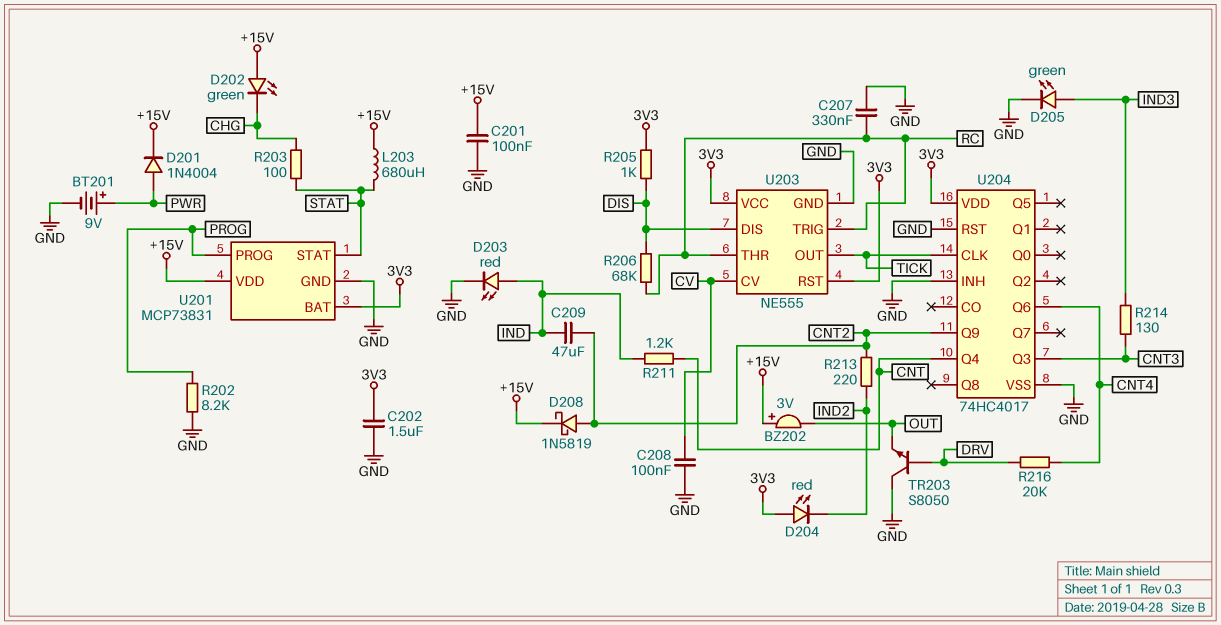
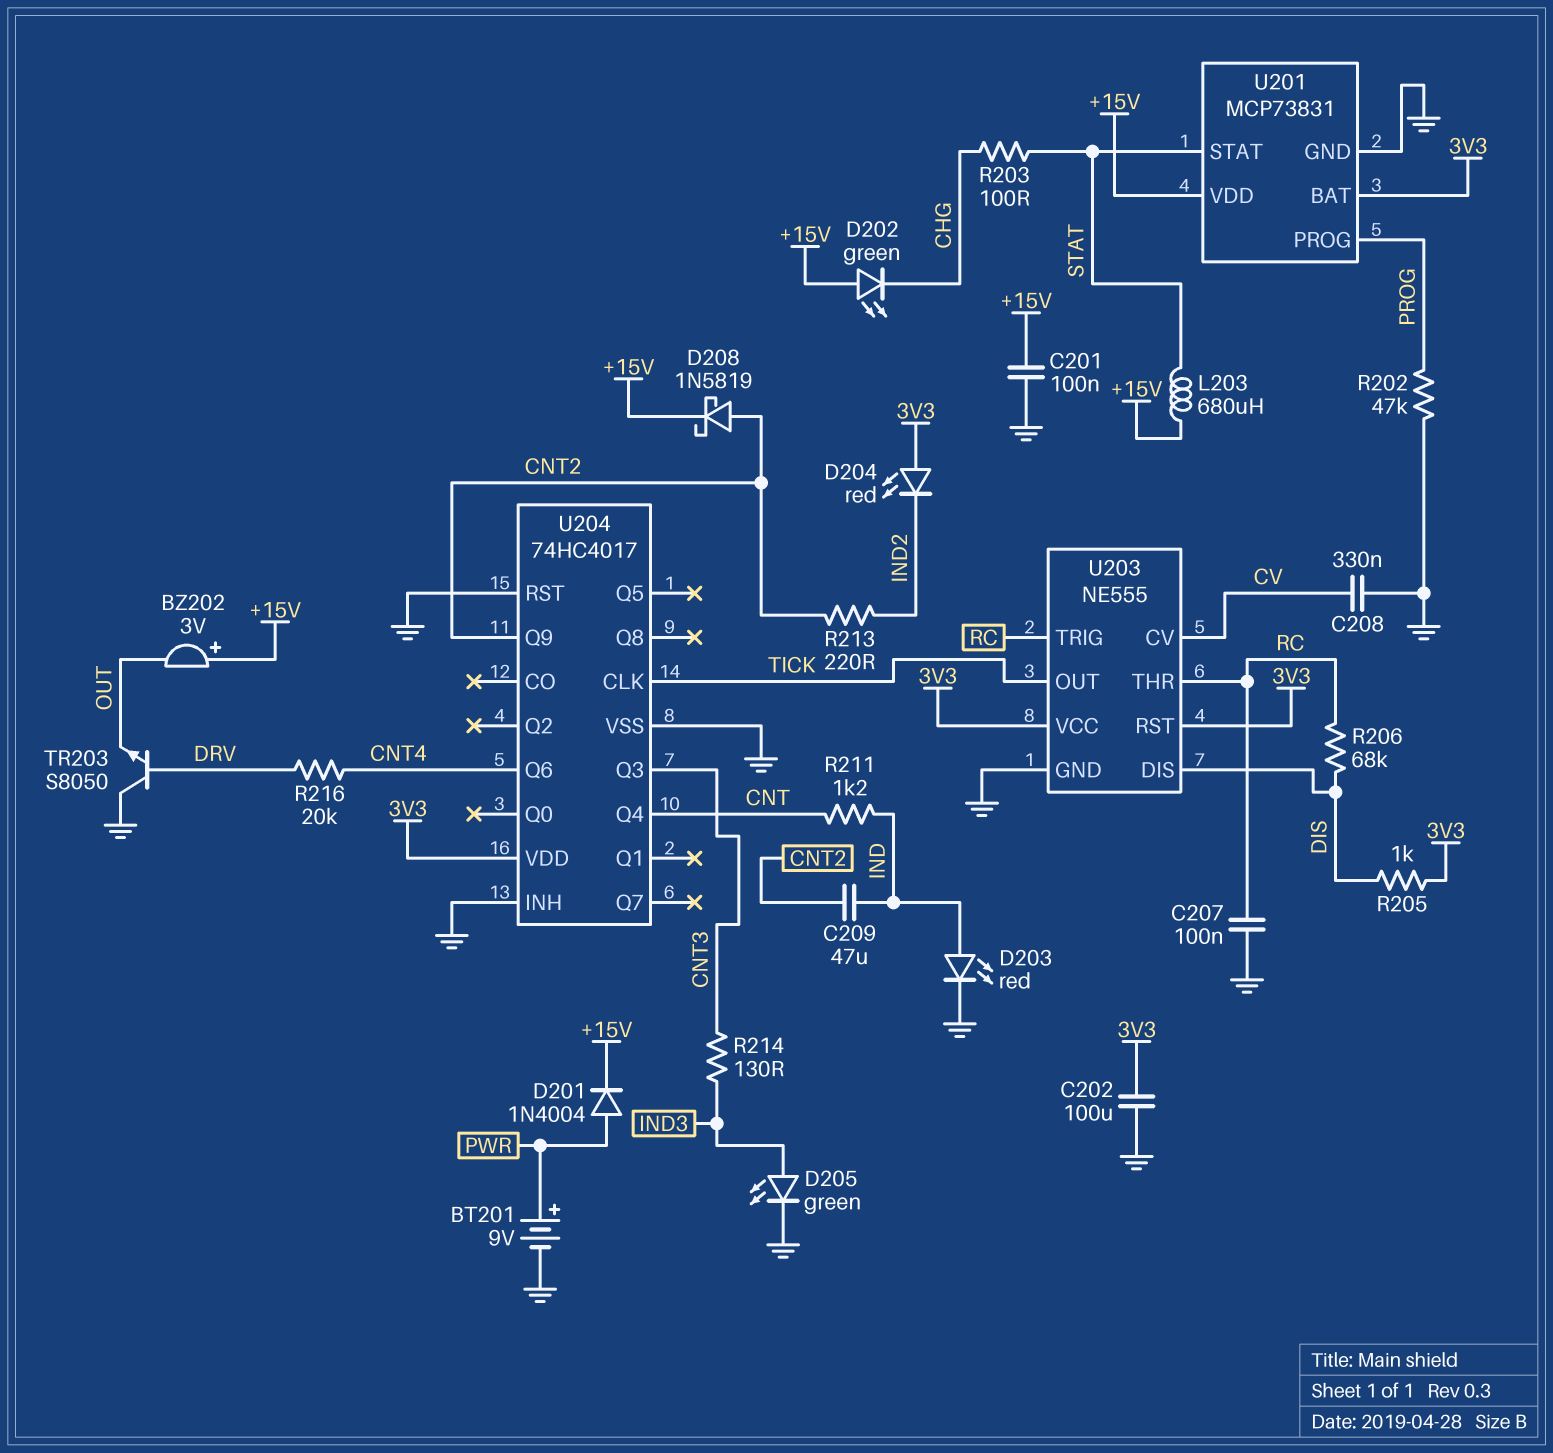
C202: 1.5uF (3V3, GND) -> 100uF (3V3, GND)
C207: 330nF (GND, RC) -> 100nF (GND, RC)
C208: 100nF (CV, GND) -> 330nF (CV, GND)
R202: 8.2k (GND, PROG) -> 47k (GND, PROG)

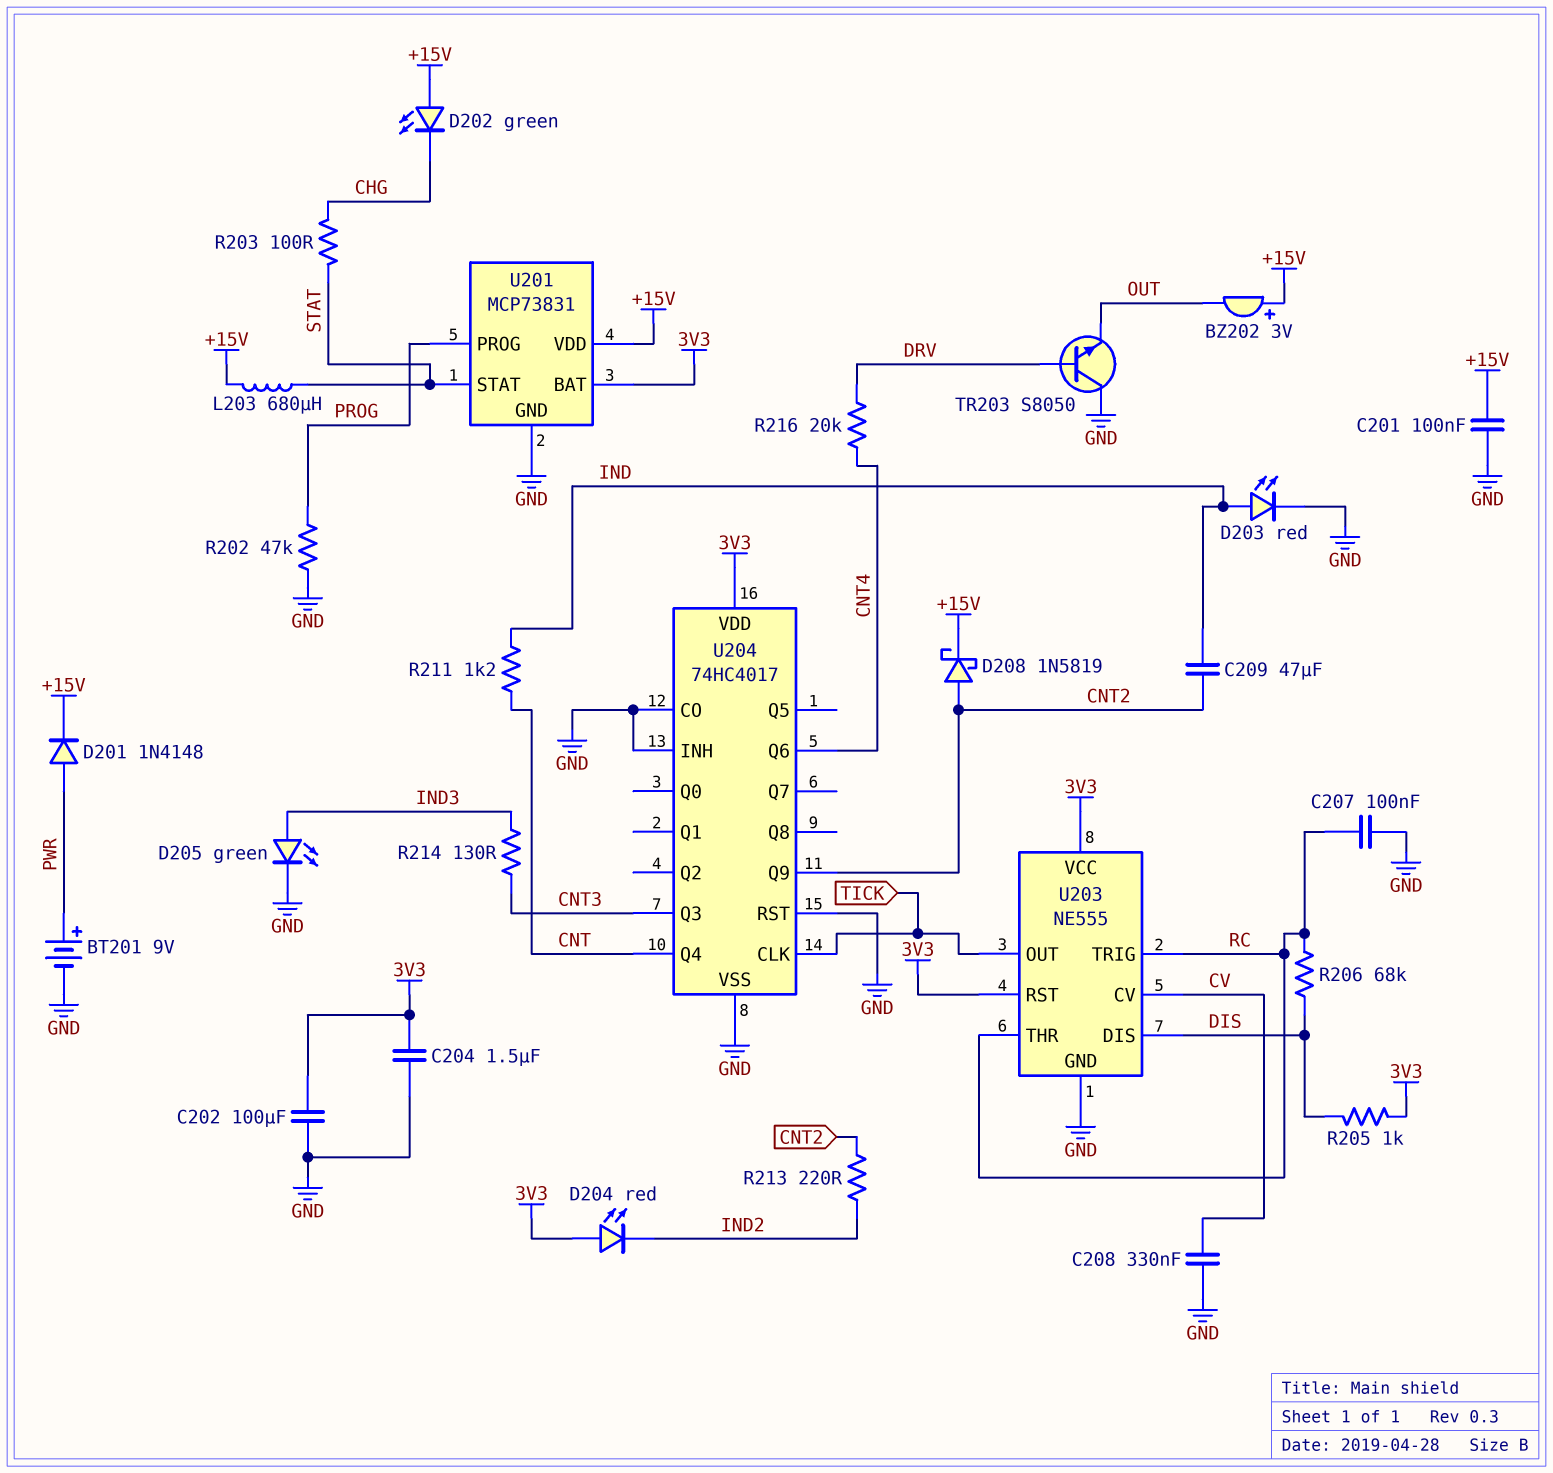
C204: none -> 1.5uF (3V3, GND)
D201: diode 1N4004 (A PWR, K +15V) -> diode 1N4148 (A PWR, K +15V)
U204 pin CO: none -> GND

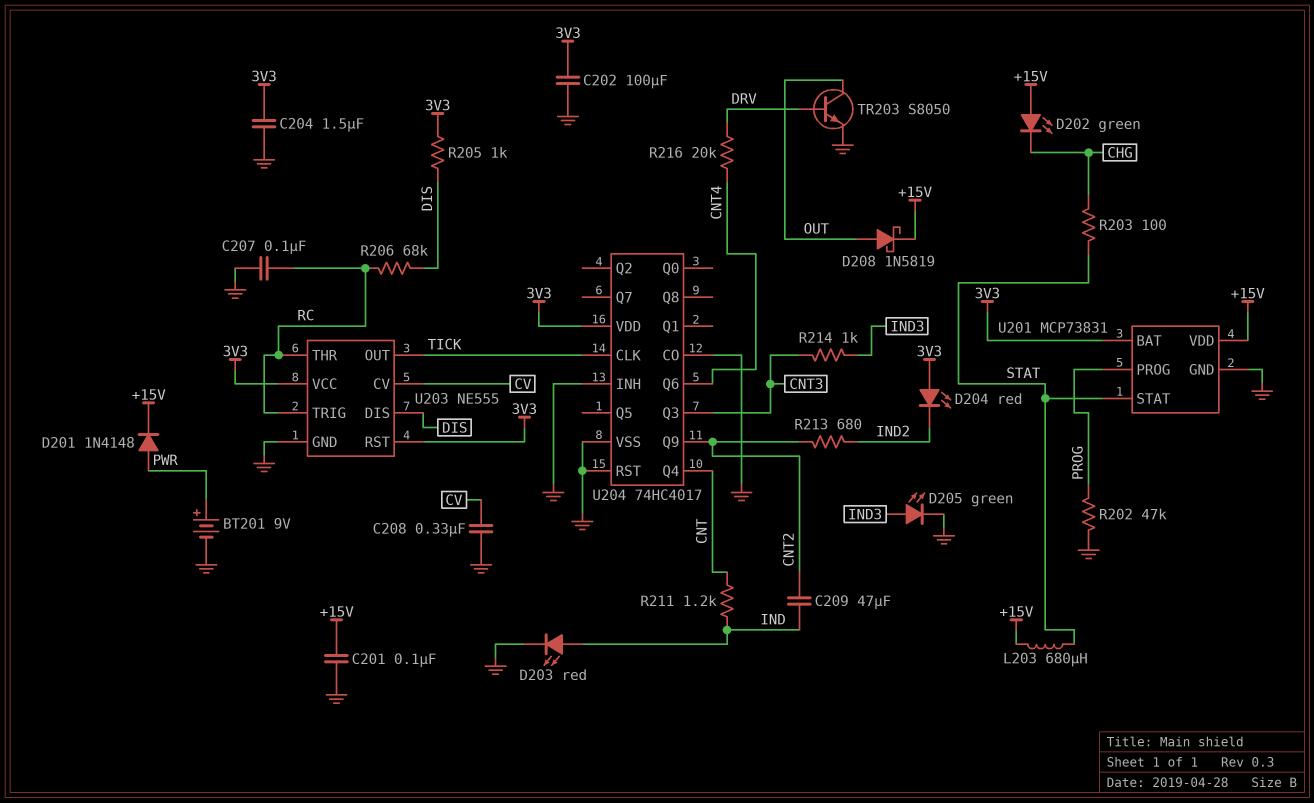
BZ202: buzzer 3V (plus +15V, minus OUT) -> none
D208: schottky 1N5819 (A CNT2, K +15V) -> schottky 1N5819 (A OUT, K +15V)
R213: 220 (CNT2, IND2) -> 680 (CNT2, IND2)
R214: 130 (CNT3, IND3) -> 1k (CNT3, IND3)
TR203: NPN S8050 (B DRV, C GND, E OUT) -> NPN S8050 (B DRV, C OUT, E GND)

